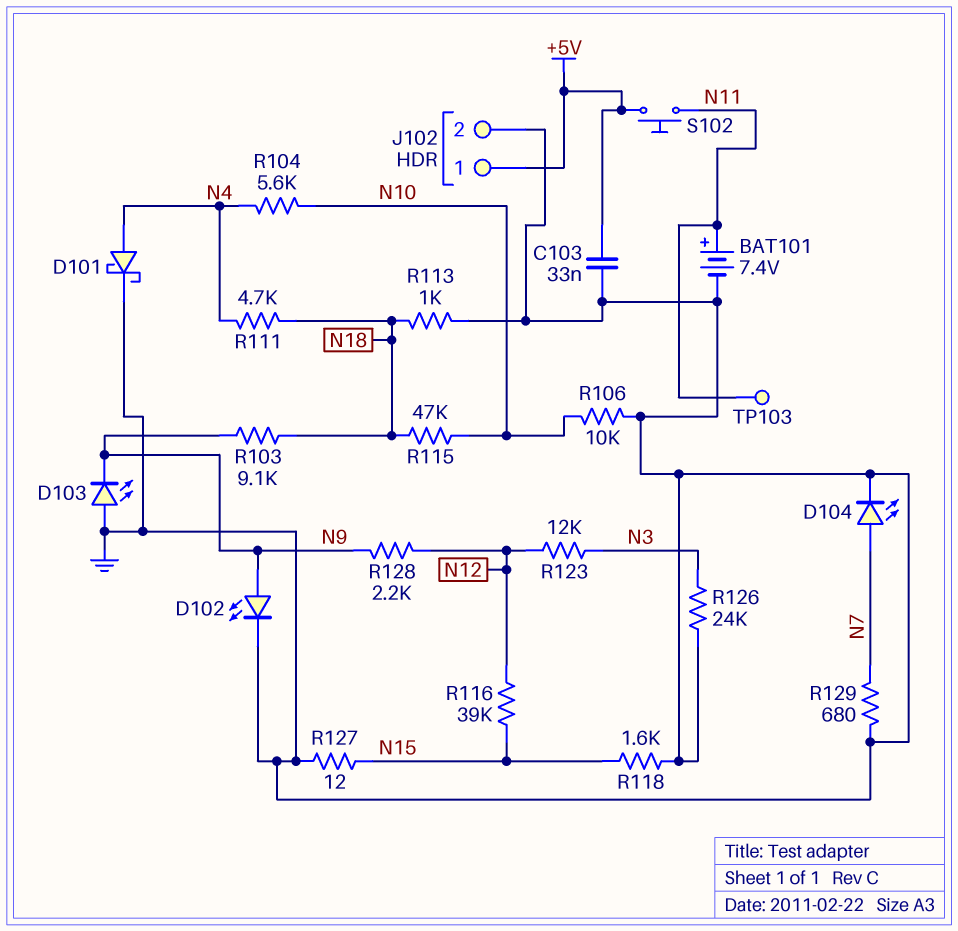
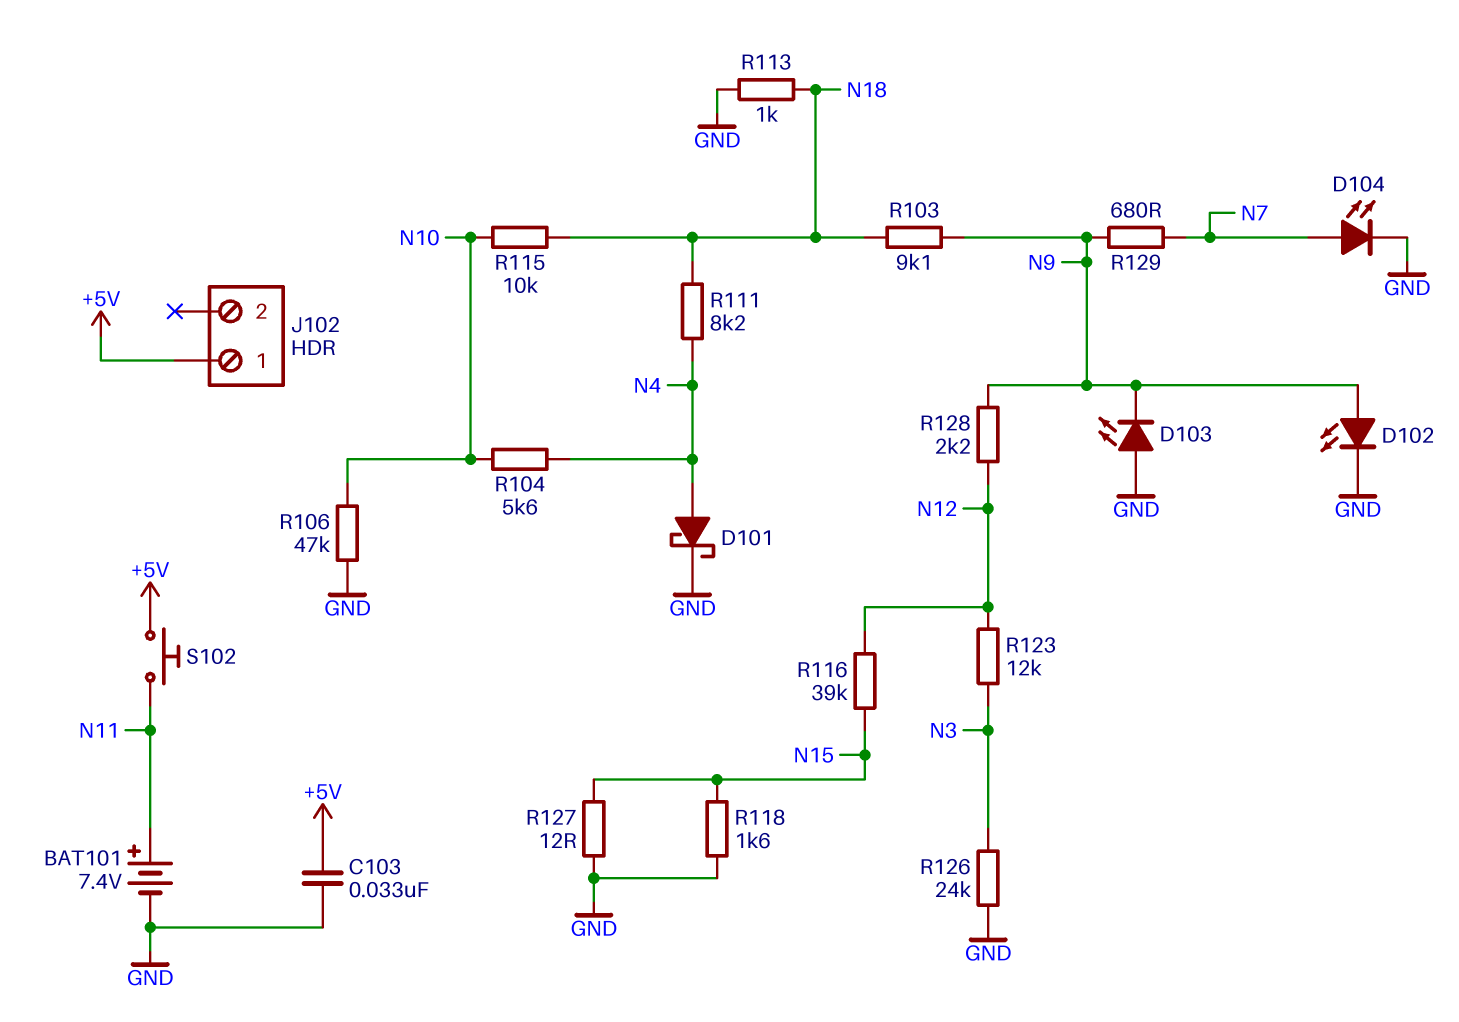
J102 pin 2: GND -> none
R106: 10k (GND, N10) -> 47k (GND, N10)
R111: 4.7k (N4, N18) -> 8.2k (N4, N18)
R115: 47k (N10, N18) -> 10k (N10, N18)
R129: 680 (GND, N7) -> 680 (N7, N9)
TP103: test point (N11) -> none

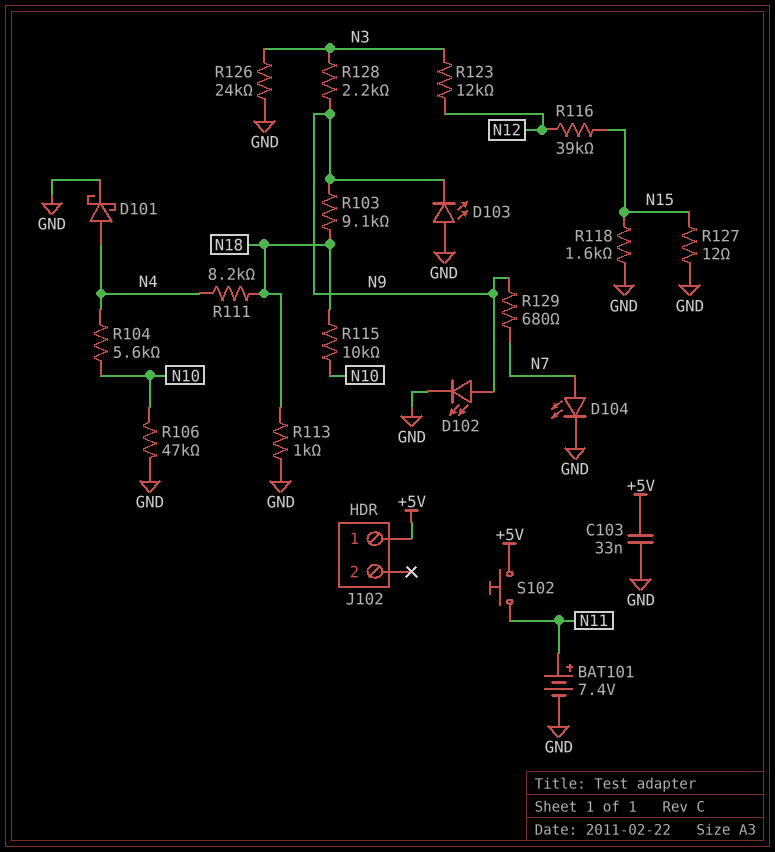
R128: 2.2k (N9, N12) -> 2.2k (N3, N9)

